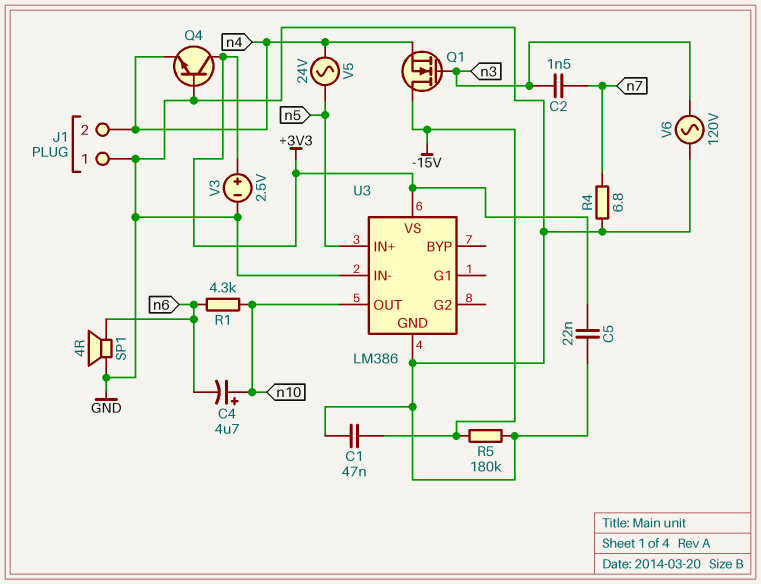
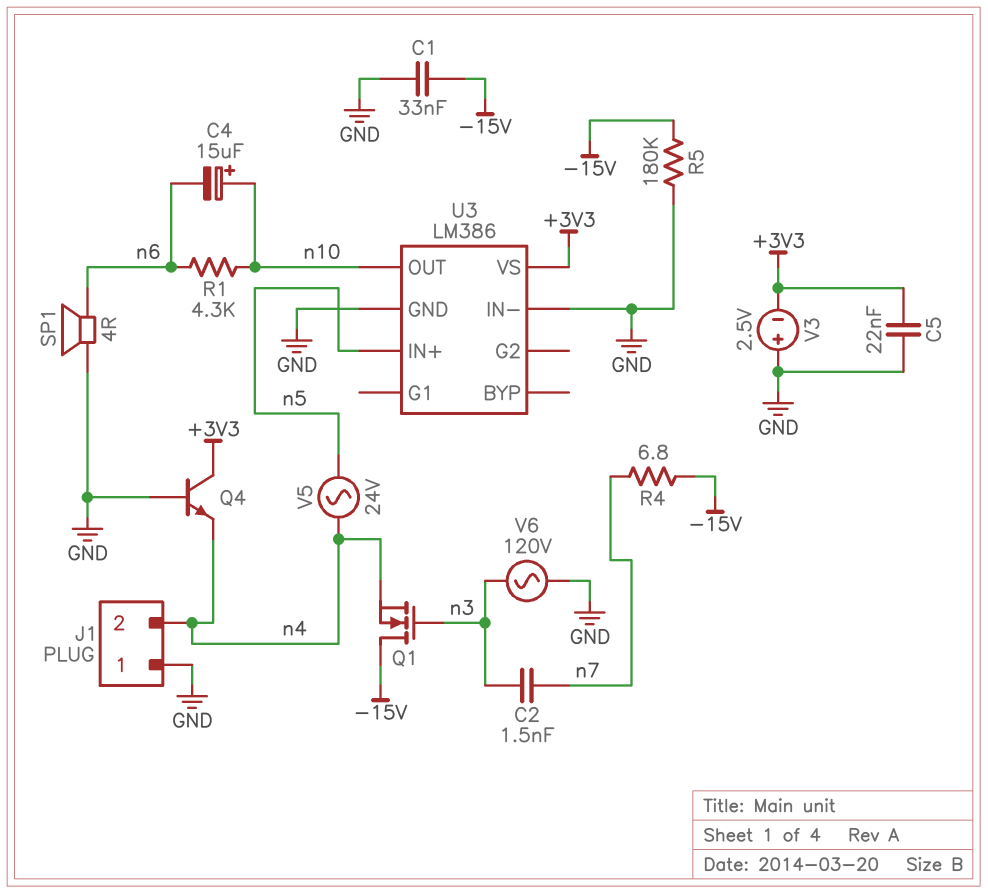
C1: 47nF (-15V, GND) -> 33nF (-15V, GND)
C4: 4.7uF (plus n10, minus n6) -> 15uF (plus n10, minus n6)
R4: 6.8 (GND, n7) -> 6.8 (-15V, n7)
V3: 2.5V (plus +3V3, minus GND) -> 2.5V (plus GND, minus +3V3)

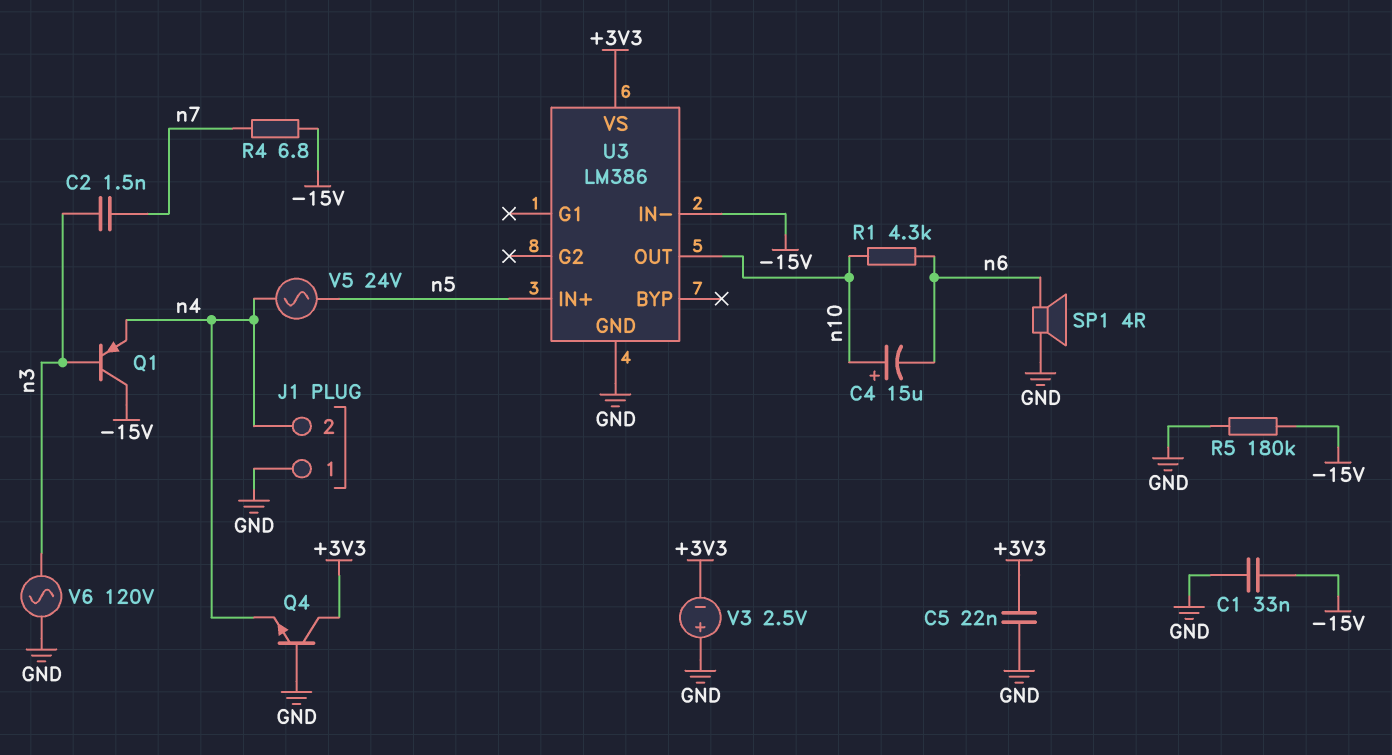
Q1: NMOS (G n3, D -15V, S n4) -> PNP (B n3, C -15V, E n4)
U3 pin IN-: GND -> -15V

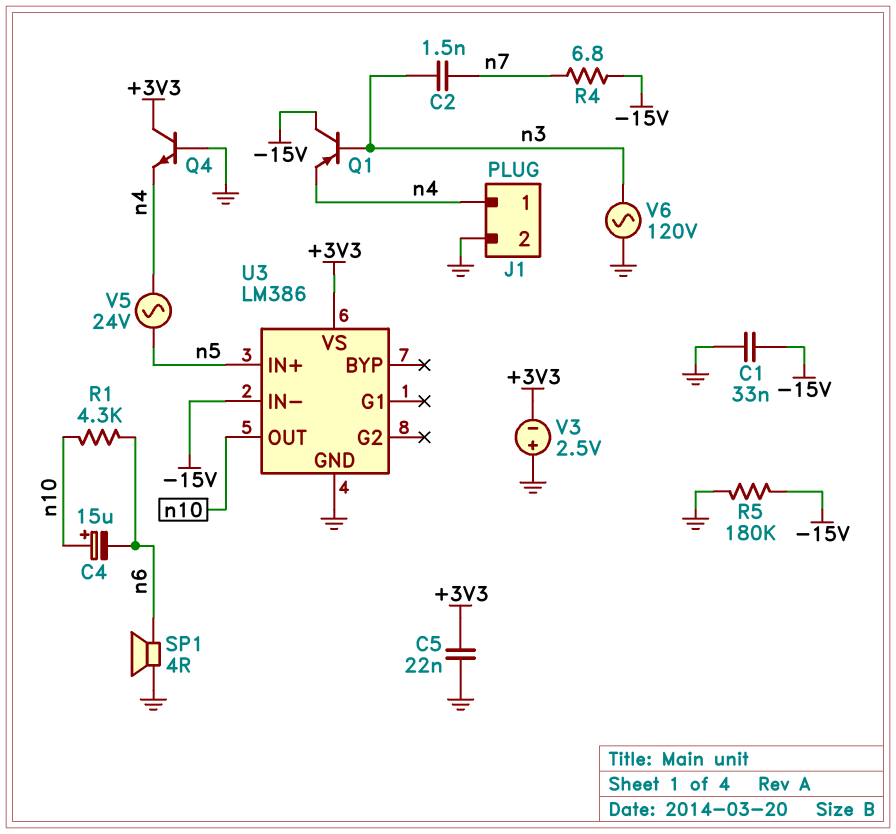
J1 pin 1: GND -> n4
J1 pin 2: n4 -> GND

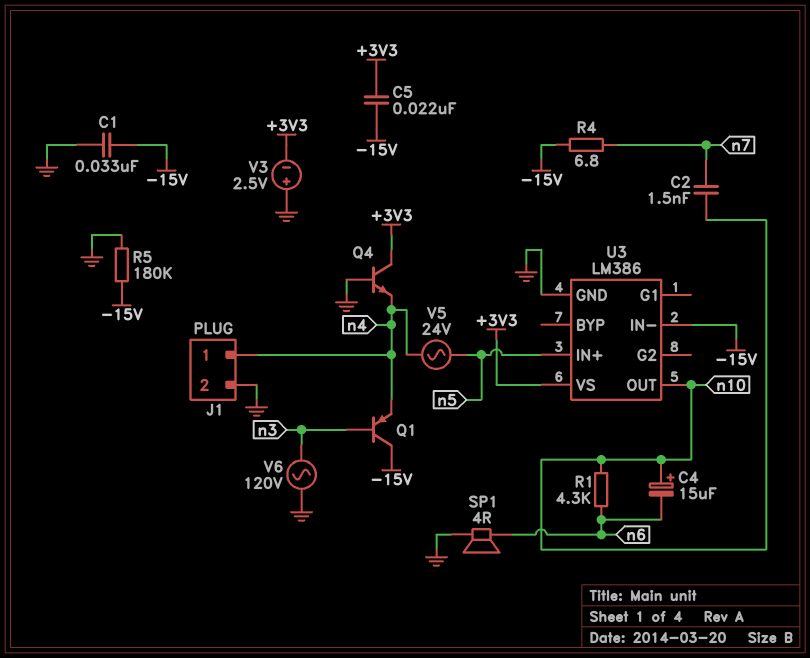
C2: 1.5nF (n3, n7) -> 1.5nF (n7, n10)
C5: 22nF (+3V3, GND) -> 22nF (+3V3, -15V)

